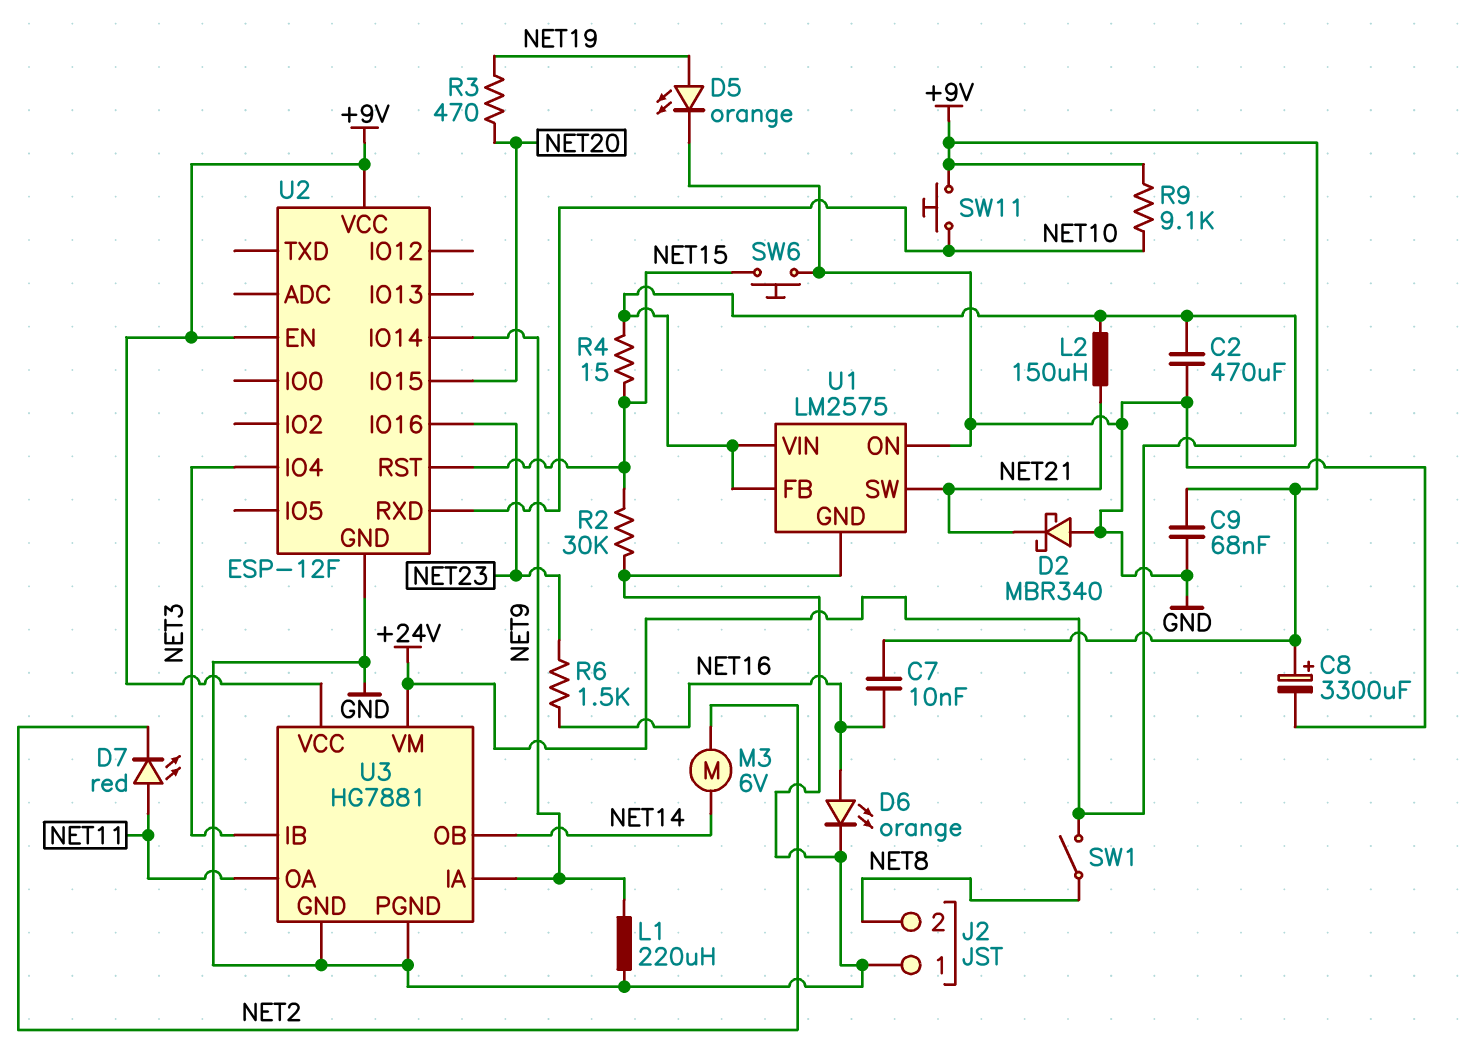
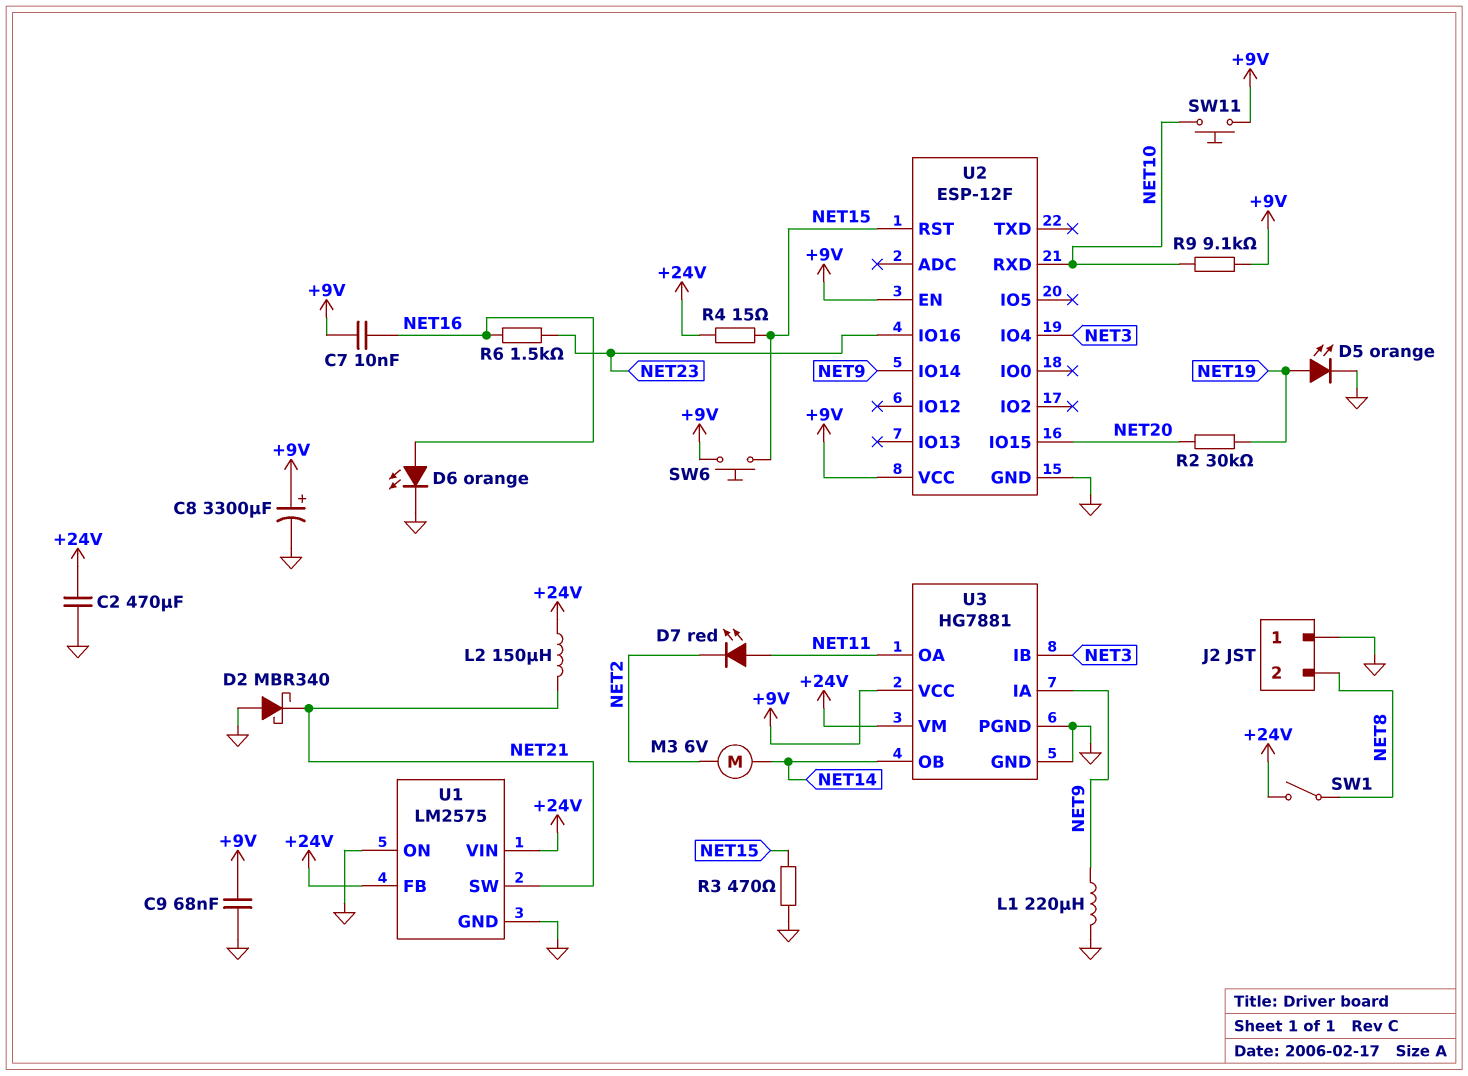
R2: 30k (GND, NET15) -> 30k (NET19, NET20)
R3: 470 (NET19, NET20) -> 470 (GND, NET15)
SW6: button (GND, NET15) -> button (+9V, NET15)

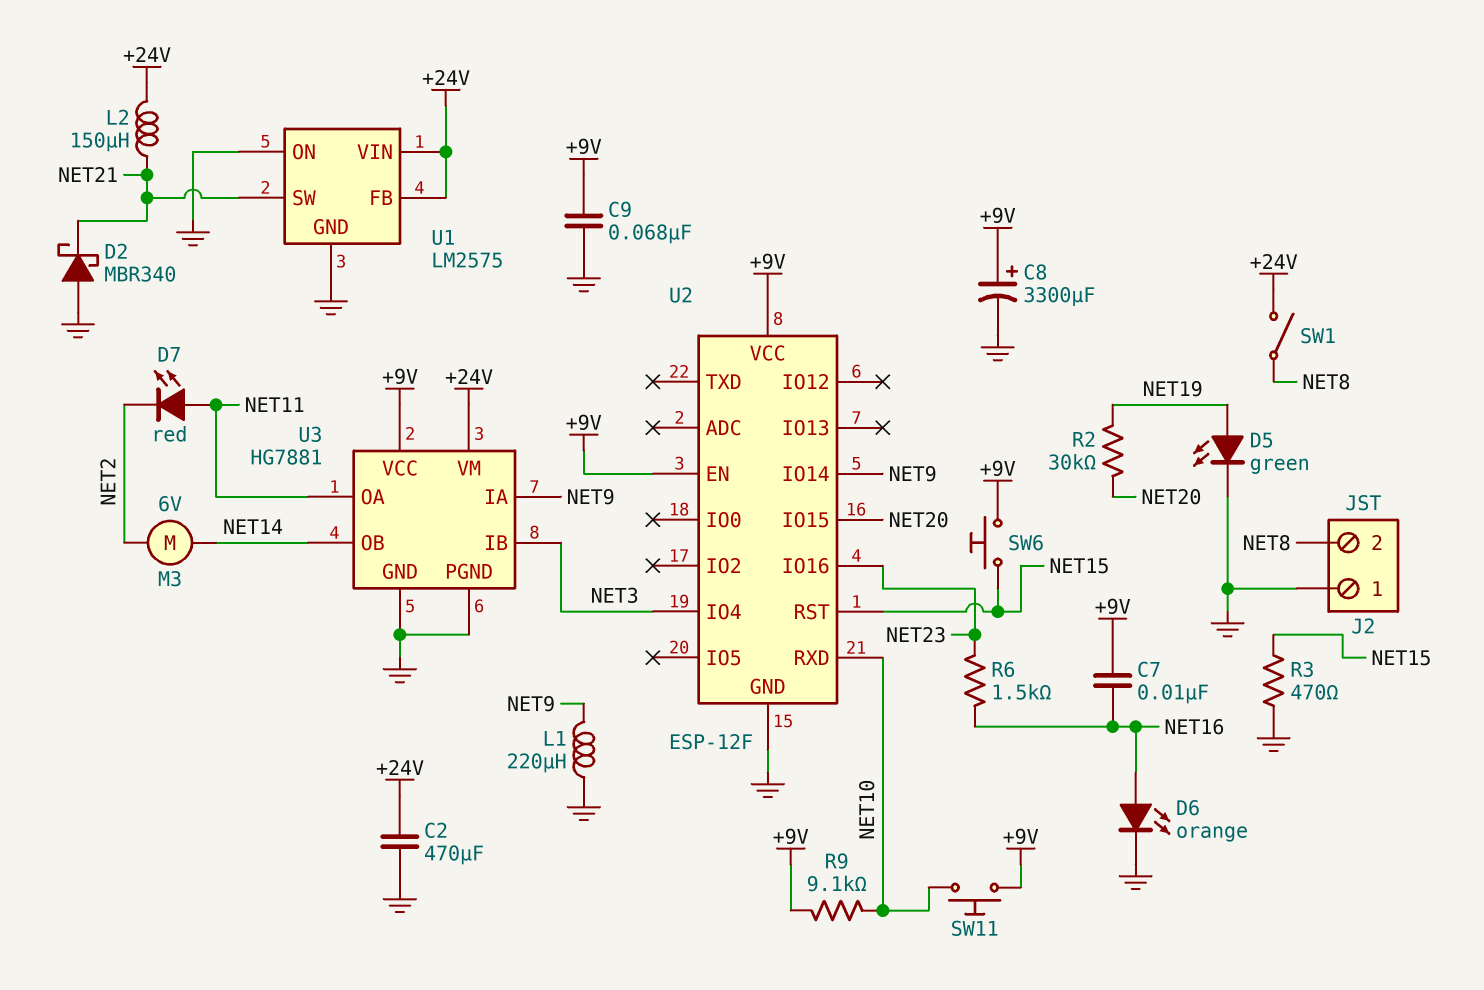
D5: LED orange (A NET19, K GND) -> LED green (A NET19, K GND)
R4: 15 (+24V, NET15) -> none

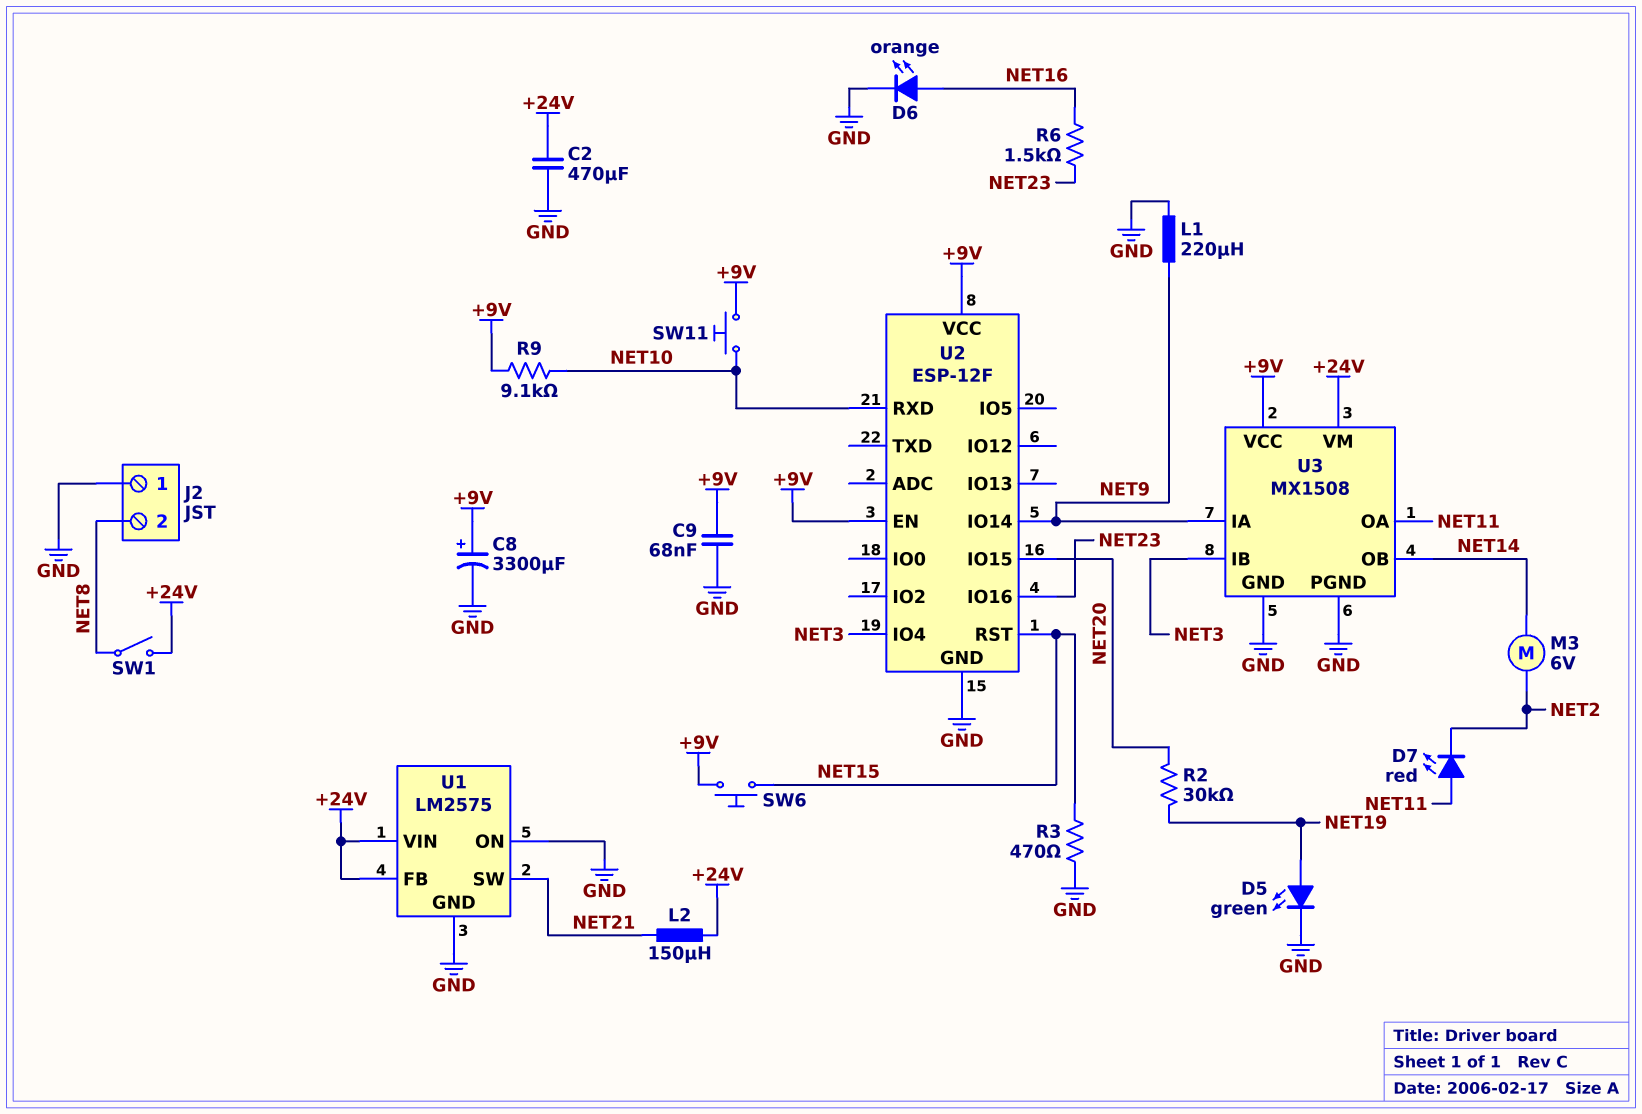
C7: 10nF (+9V, NET16) -> none
D2: schottky MBR340 (A GND, K NET21) -> none
U3: HG7881 -> MX1508

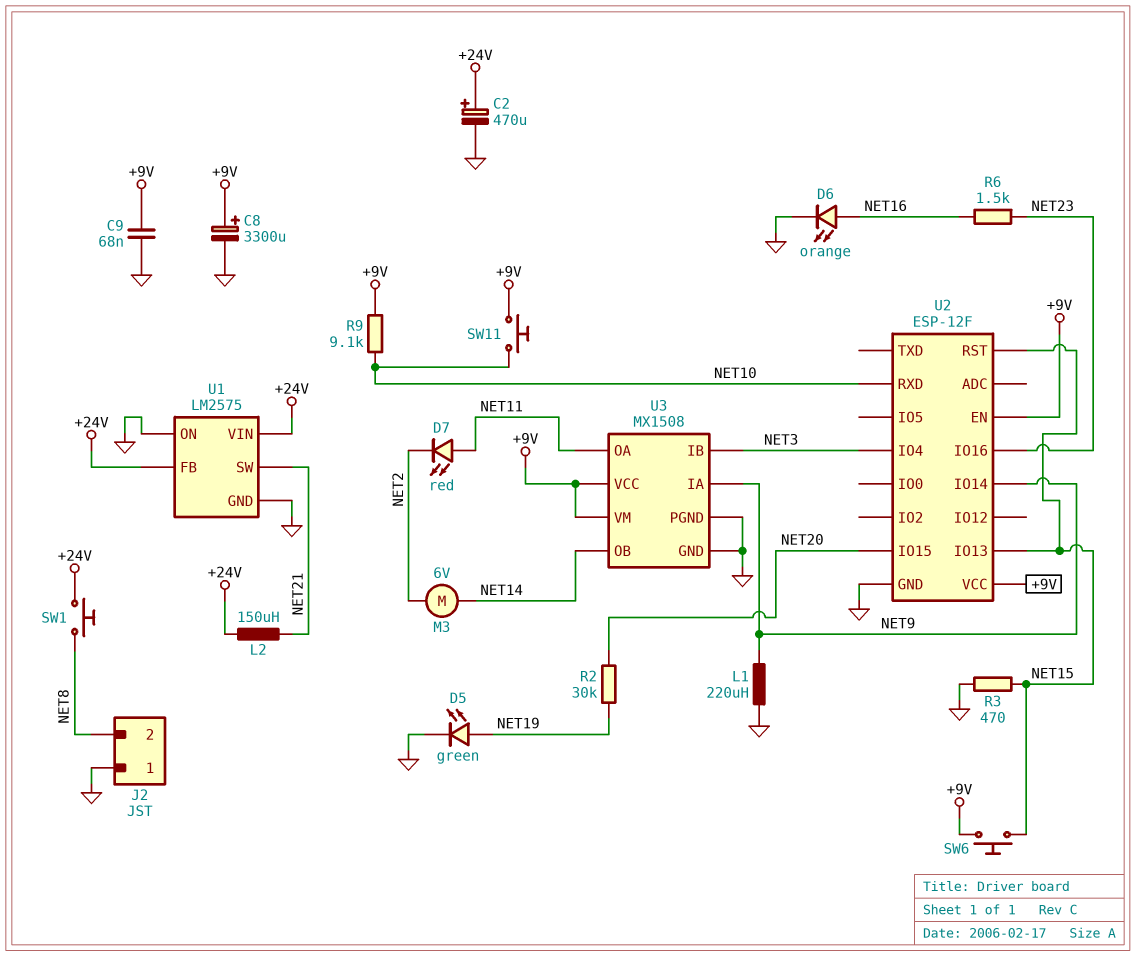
C2: 470uF (+24V, GND) -> 470uF (plus +24V, minus GND)
SW1: switch (+24V, NET8) -> button (+24V, NET8)
U2 pin IO13: none -> NET15
U3 pin VM: +24V -> +9V

